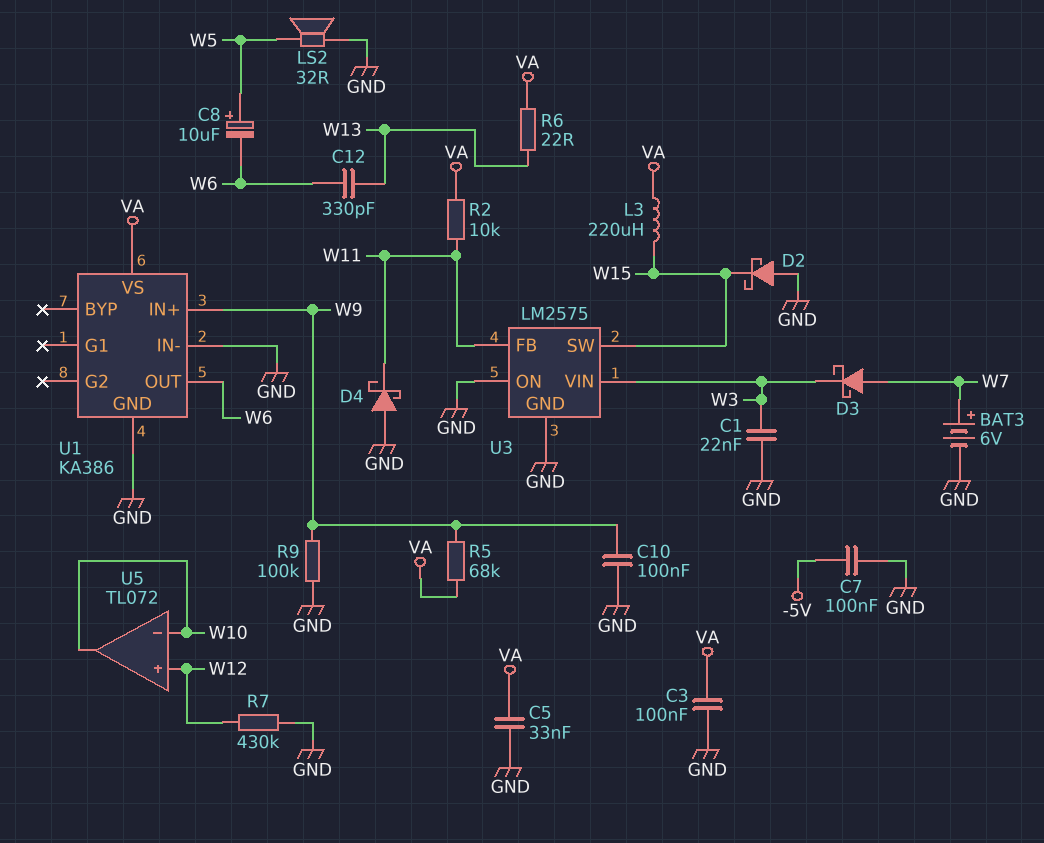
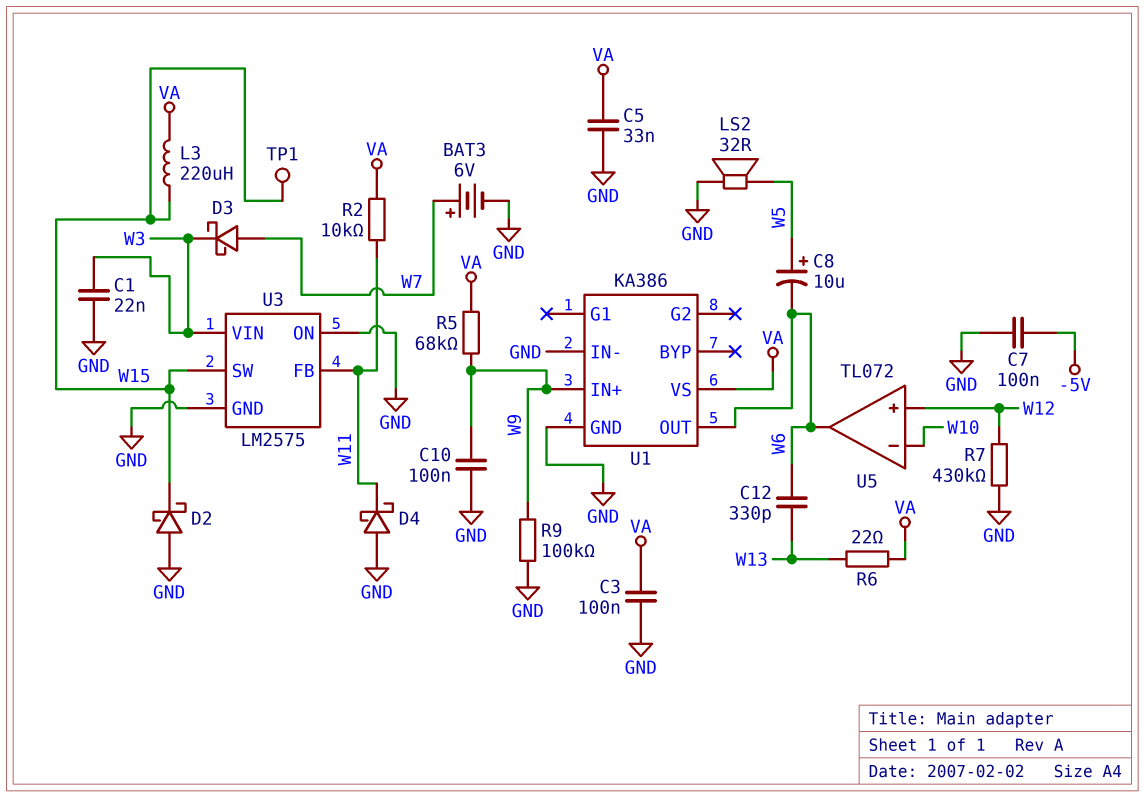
TP1: none -> test point (W15)
U5 pin out: W10 -> W6

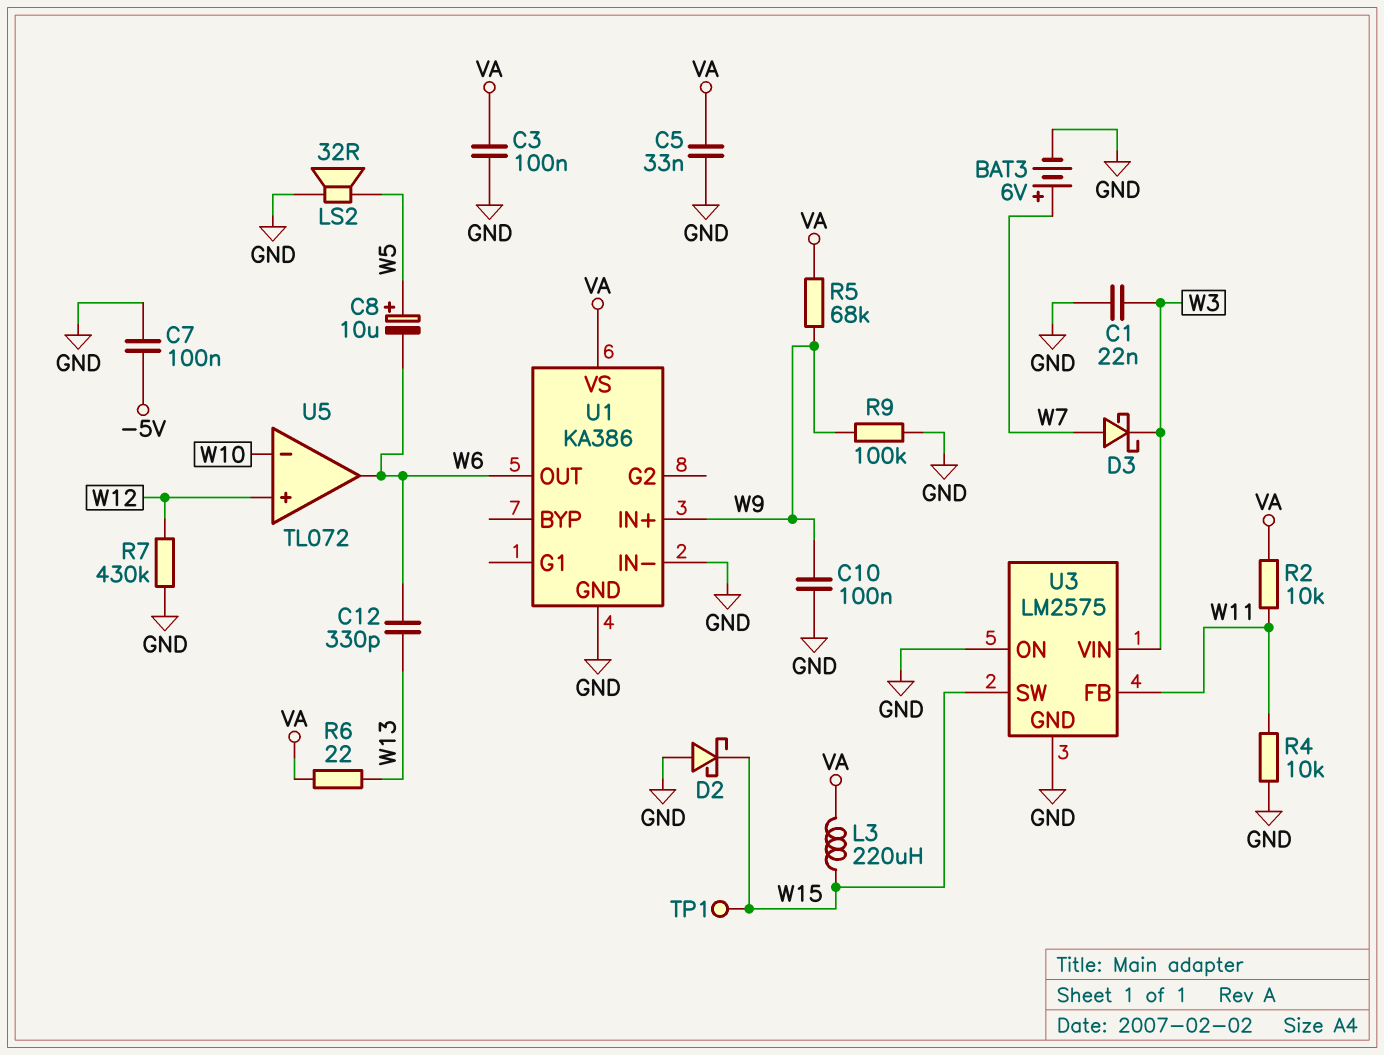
D4: schottky (A GND, K W11) -> none
R4: none -> 10k (GND, W11)

